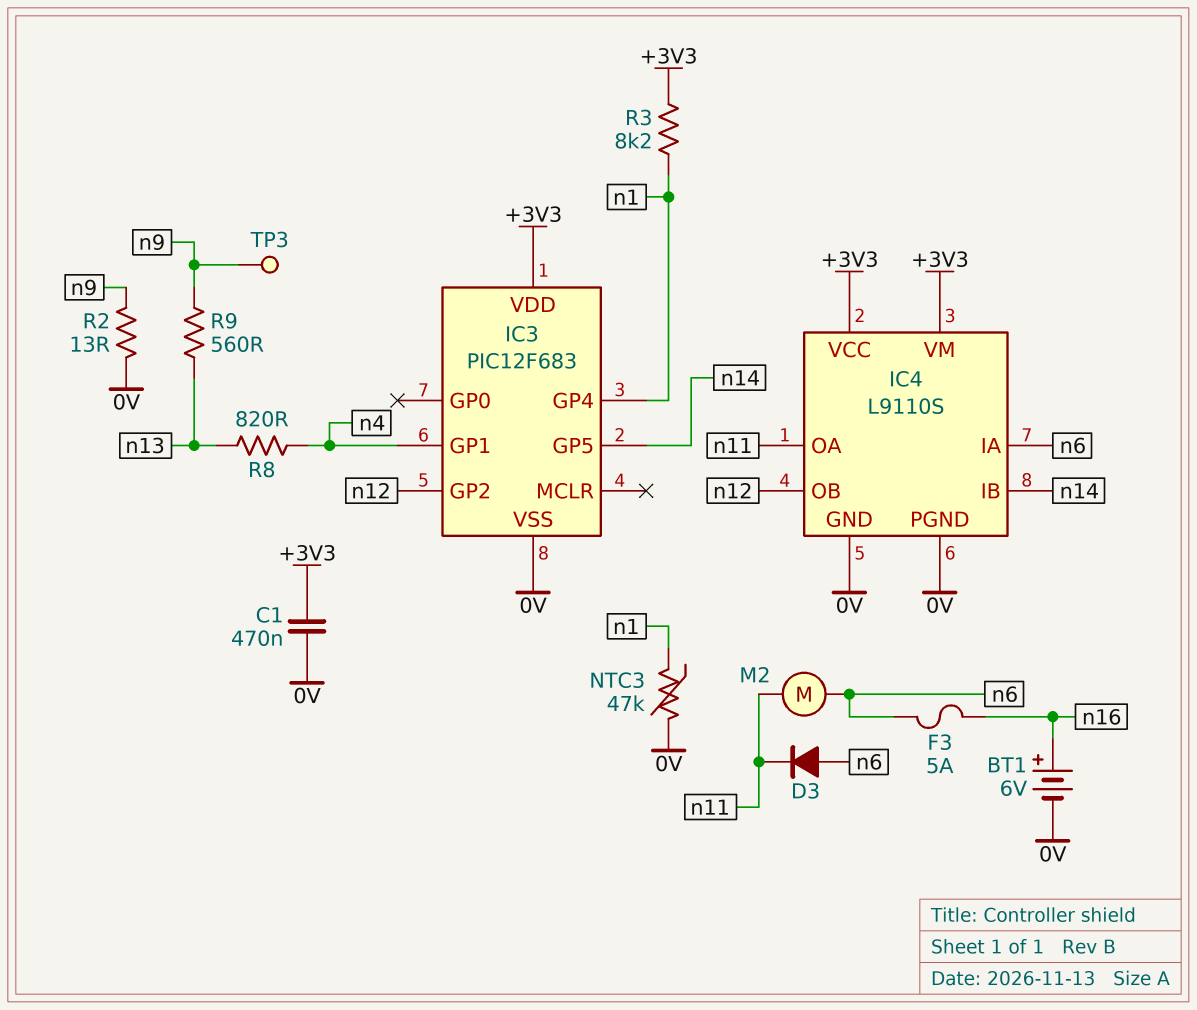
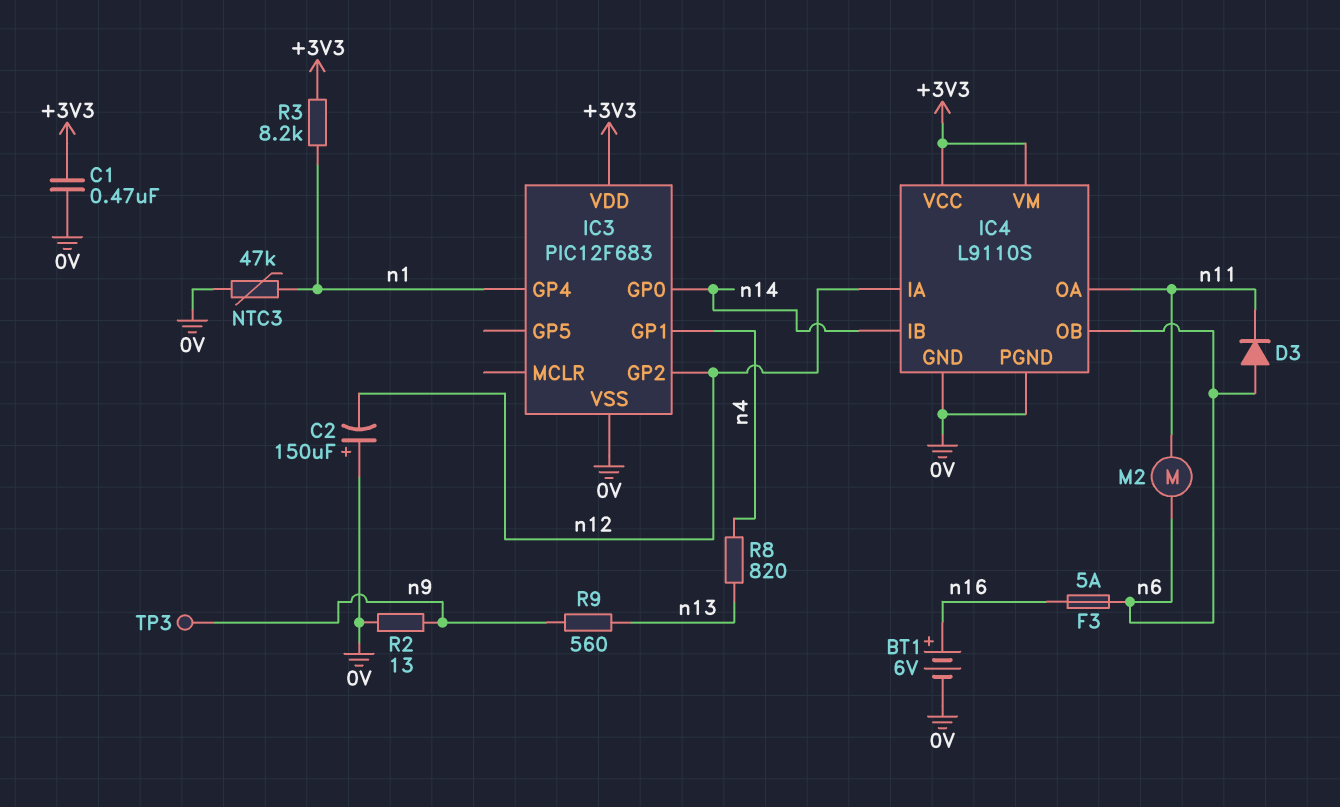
C2: none -> 150uF (plus 0V, minus n12)
IC3 pin GP0: none -> n14
IC3 pin GP5: n14 -> none
IC4 pin IA: n6 -> n12
IC4 pin OB: n12 -> n6

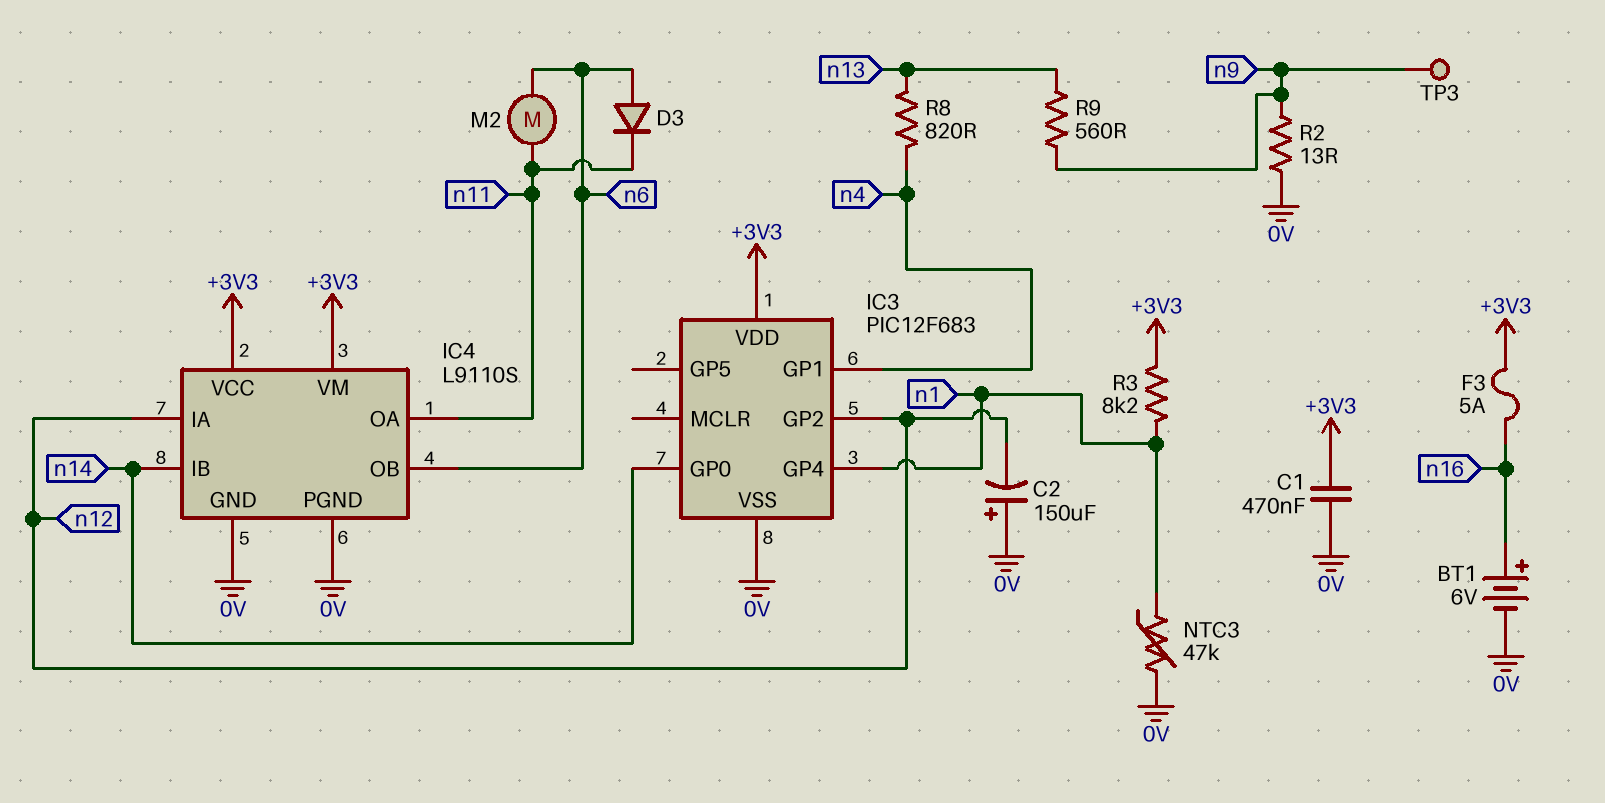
F3: 5A (n6, n16) -> 5A (+3V3, n16)

